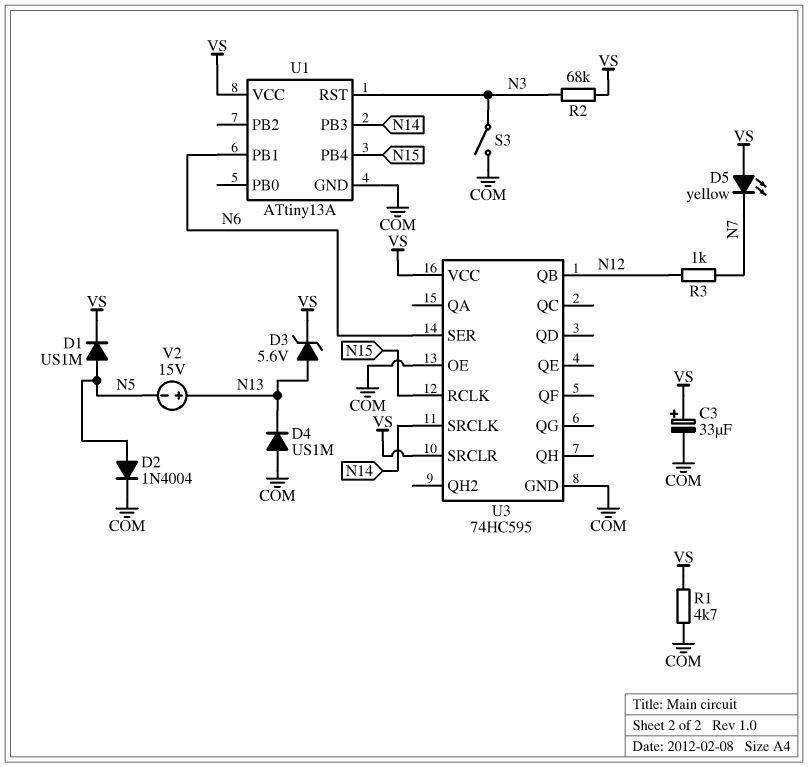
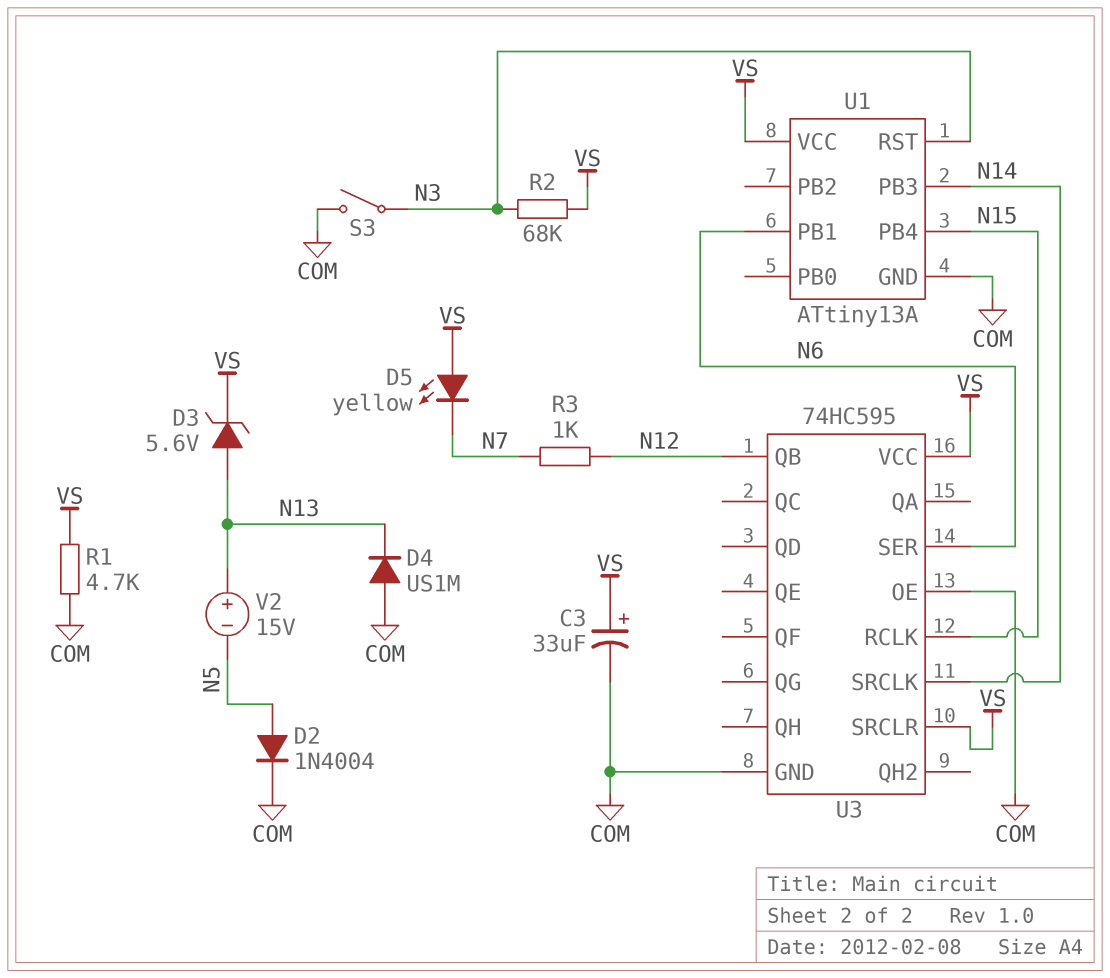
D1: diode US1M (A N5, K VS) -> none

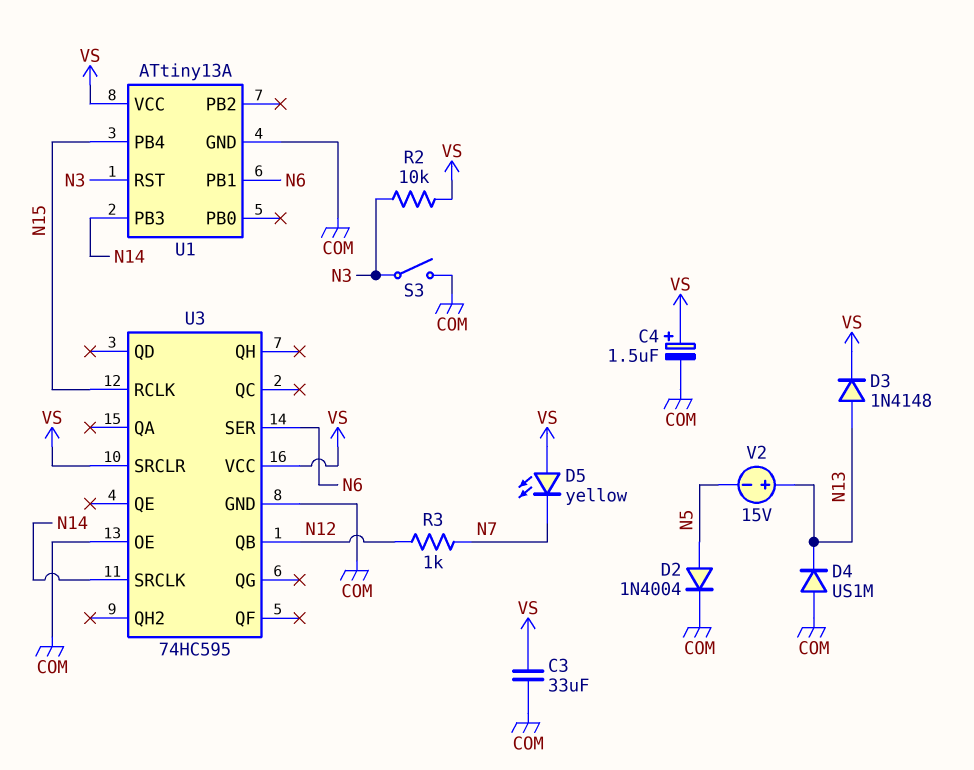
C3: 33uF (plus VS, minus COM) -> 33uF (COM, VS)
C4: none -> 1.5uF (plus VS, minus COM)
D3: zener 5.6V (A N13, K VS) -> diode 1N4148 (A N13, K VS)
R1: 4.7k (COM, VS) -> none
R2: 68k (N3, VS) -> 10k (N3, VS)

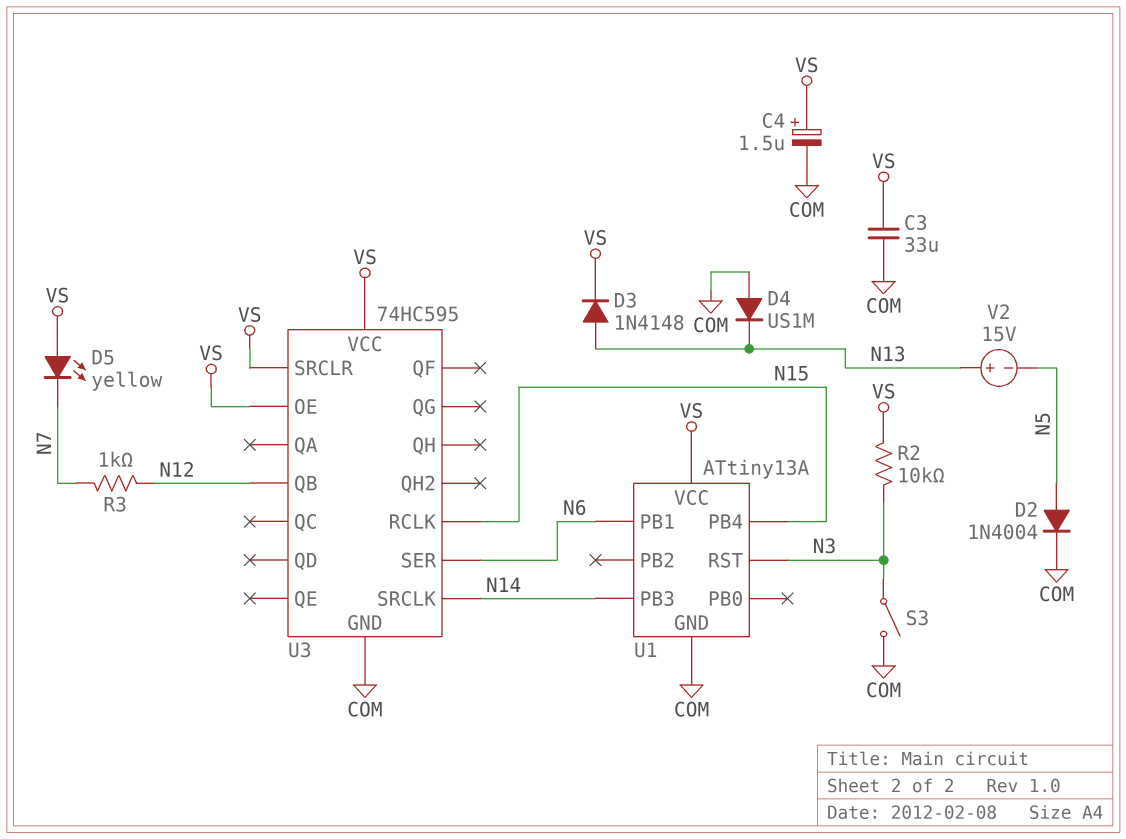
U3 pin OE: COM -> VS

